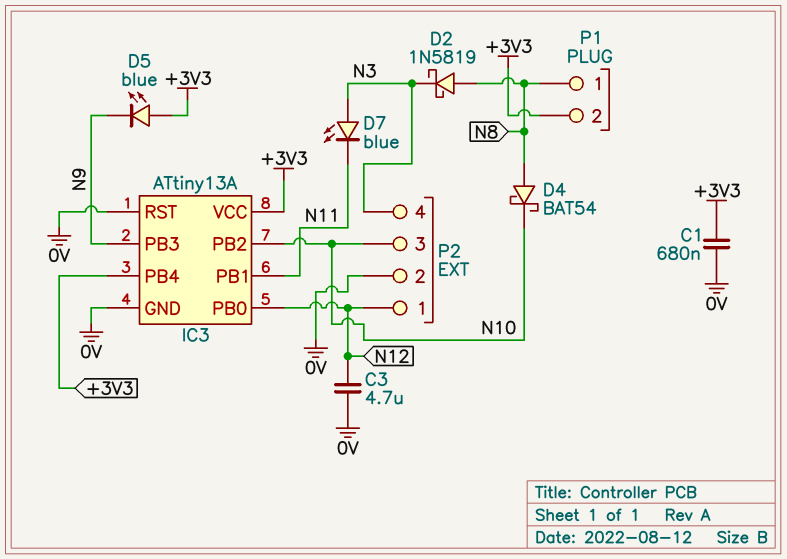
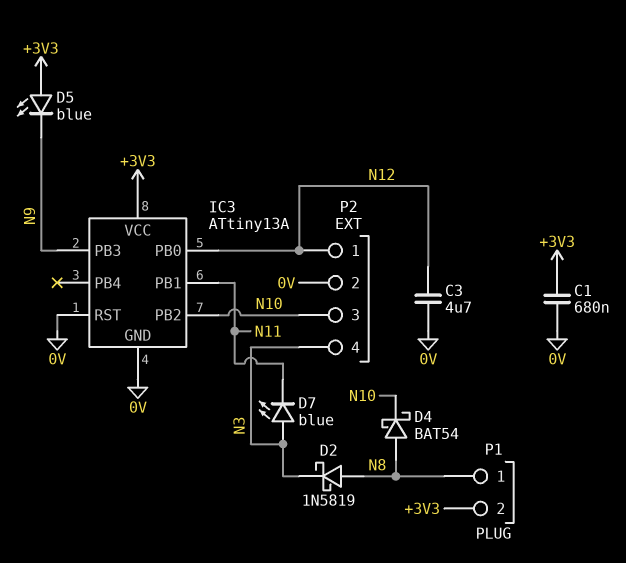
IC3 pin PB4: +3V3 -> none

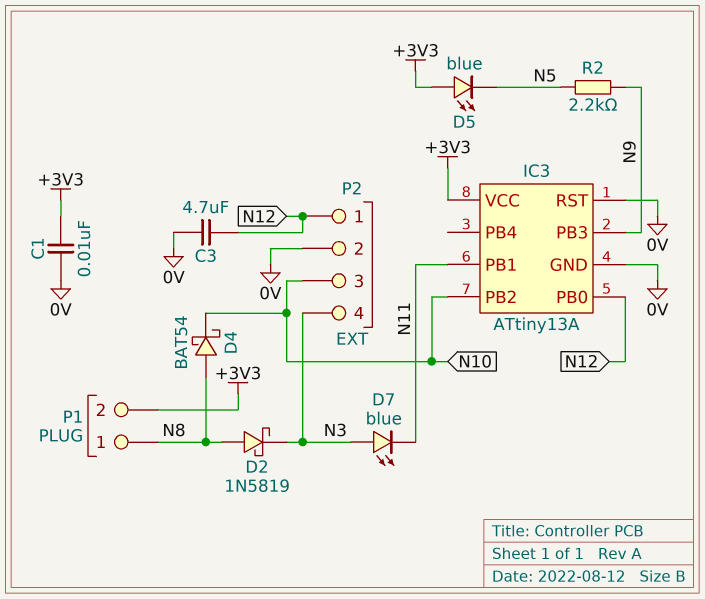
C1: 680nF (+3V3, 0V) -> 10nF (+3V3, 0V)
D5: LED blue (A +3V3, K N9) -> LED blue (A +3V3, K N5)
R2: none -> 2.2k (N5, N9)

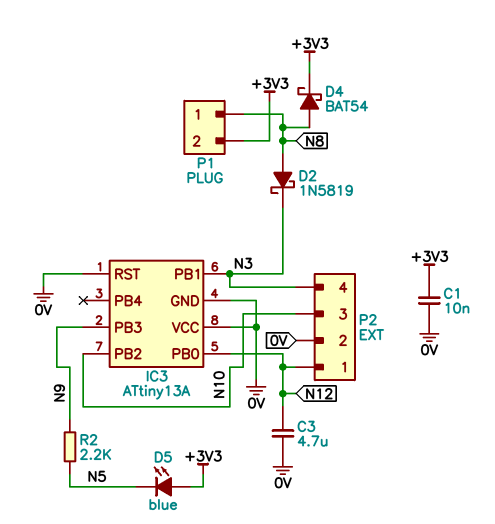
D4: schottky BAT54 (A N8, K N10) -> schottky BAT54 (A N8, K +3V3)
D7: LED blue (A N3, K N11) -> none
IC3 pin PB1: N11 -> N3
IC3 pin VCC: +3V3 -> 0V

